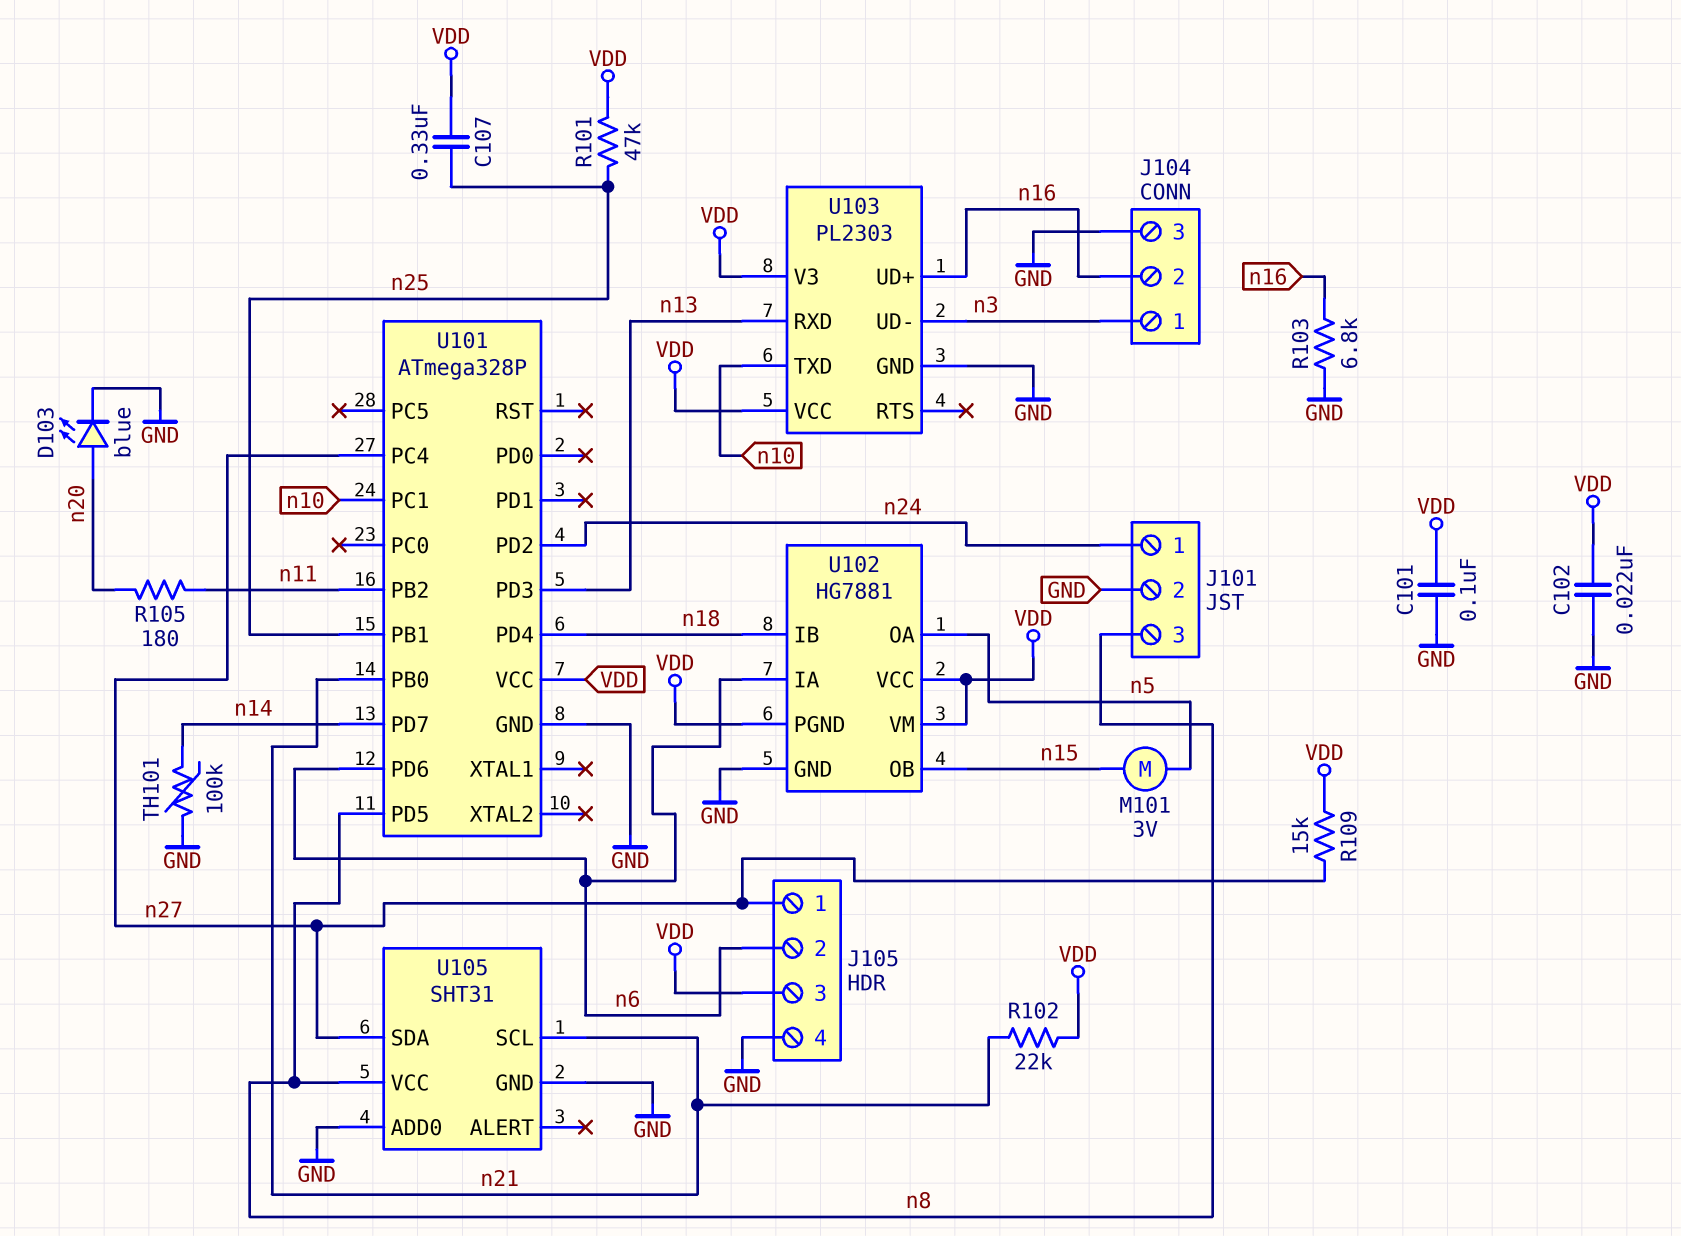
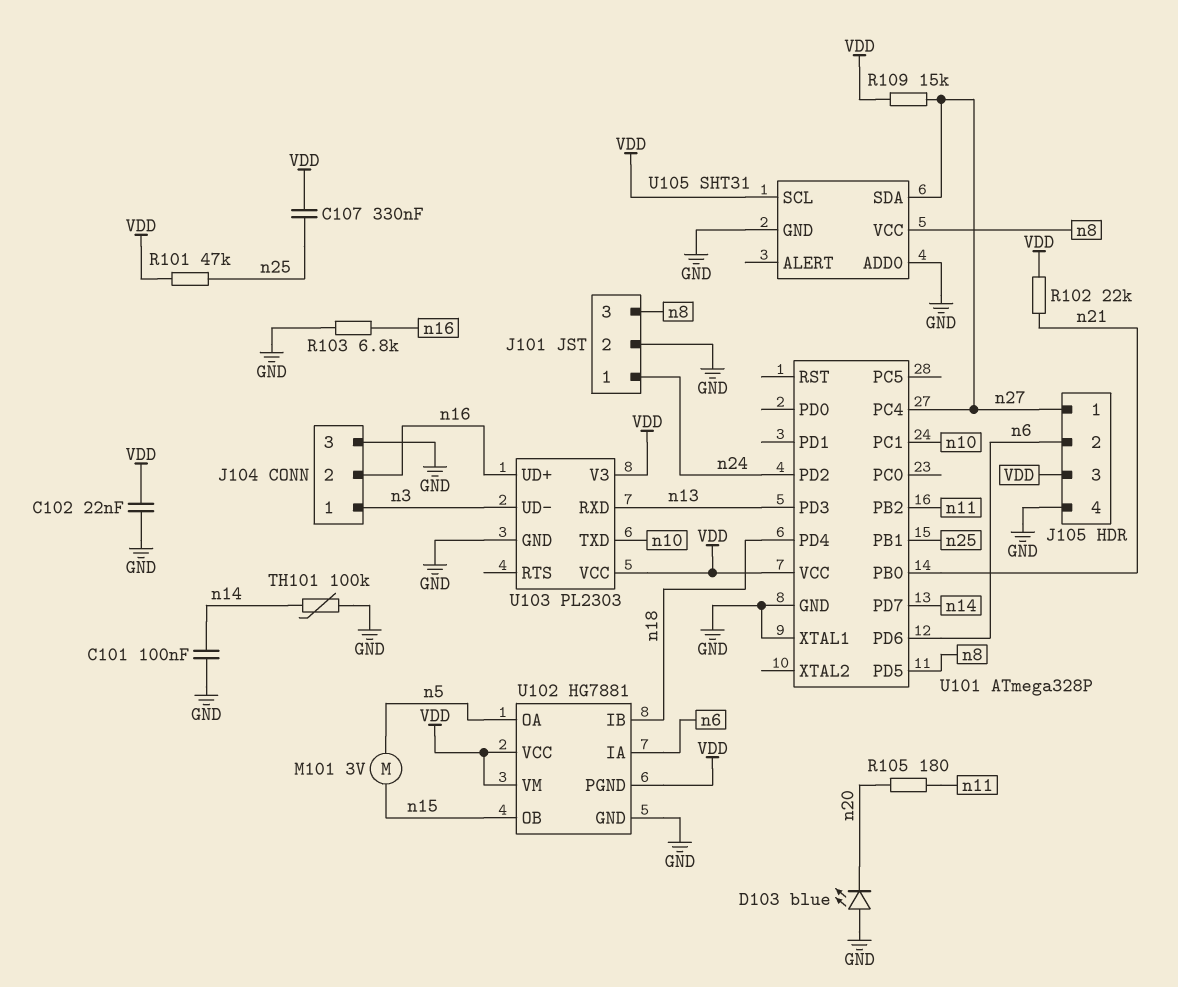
C101: 100nF (GND, VDD) -> 100nF (GND, n14)
D103: LED blue (A n20, K GND) -> LED blue (A GND, K n20)
U101 pin XTAL1: none -> GND
U105 pin SCL: n21 -> VDD

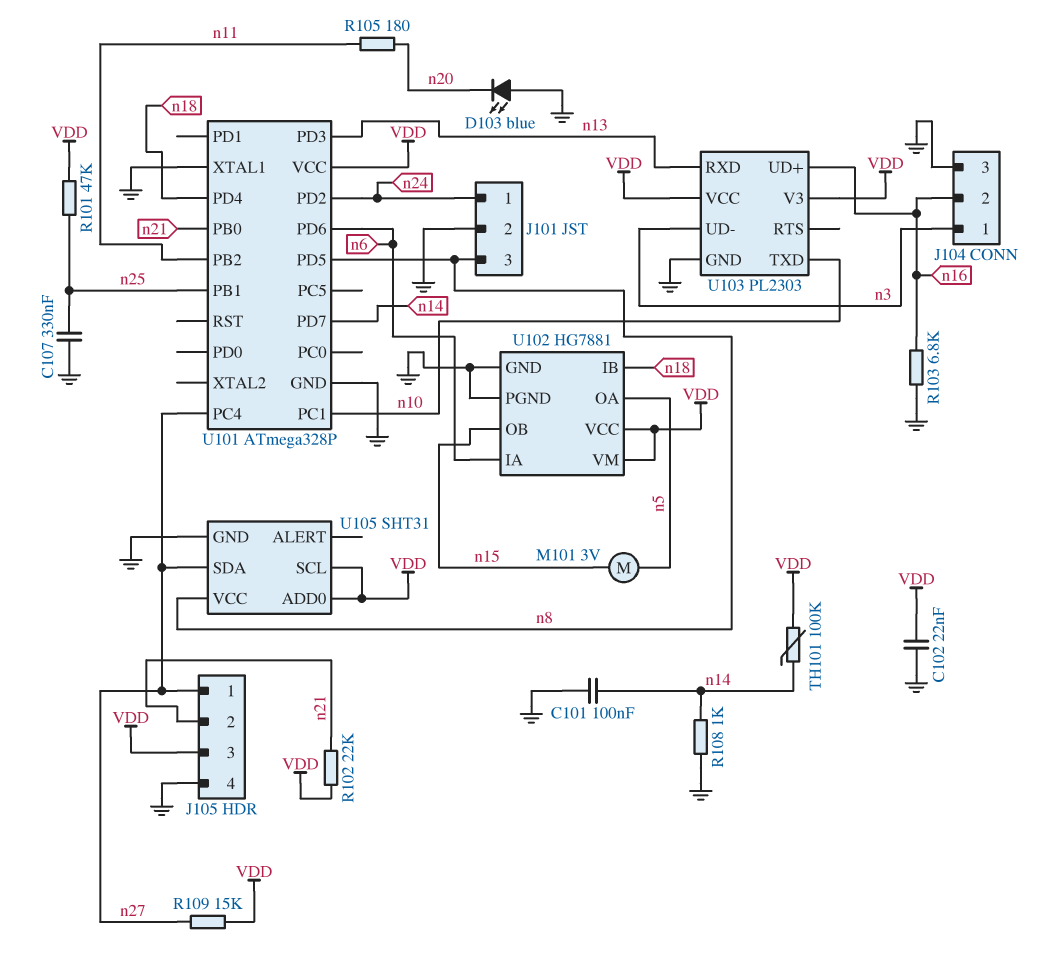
C107: 330nF (VDD, n25) -> 330nF (GND, n25)
J105 pin 2: n6 -> n21
R108: none -> 1k (GND, n14)
TH101: 100k (GND, n14) -> 100k (VDD, n14)
U102 pin PGND: VDD -> GND
U105 pin ADD0: GND -> VDD

